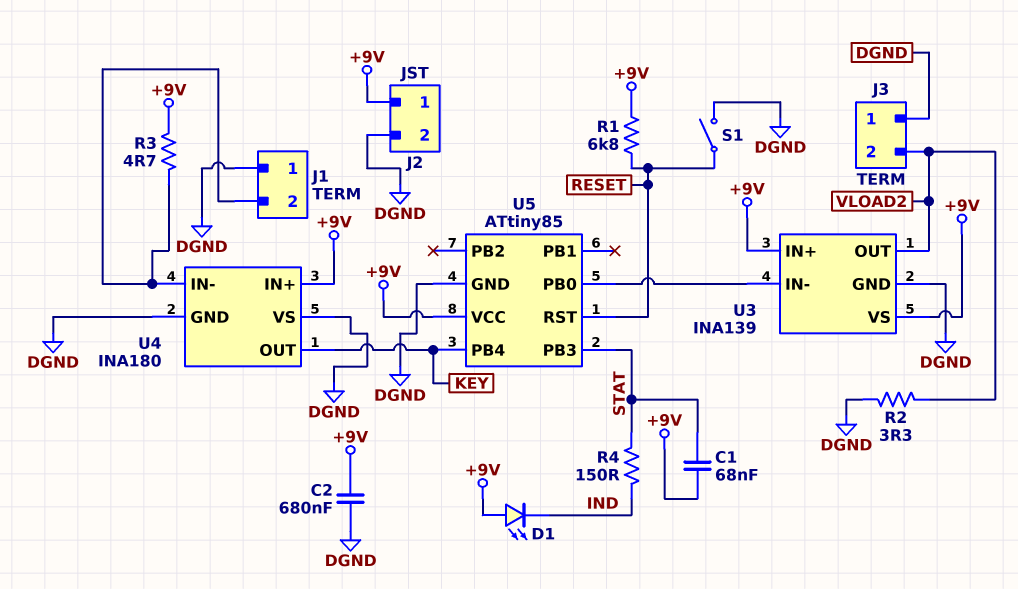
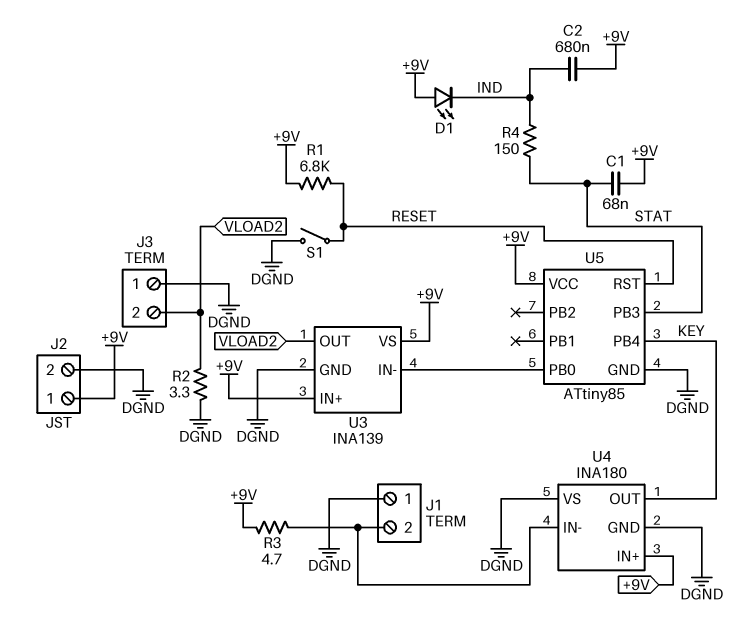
C2: 680nF (+9V, DGND) -> 680nF (+9V, IND)

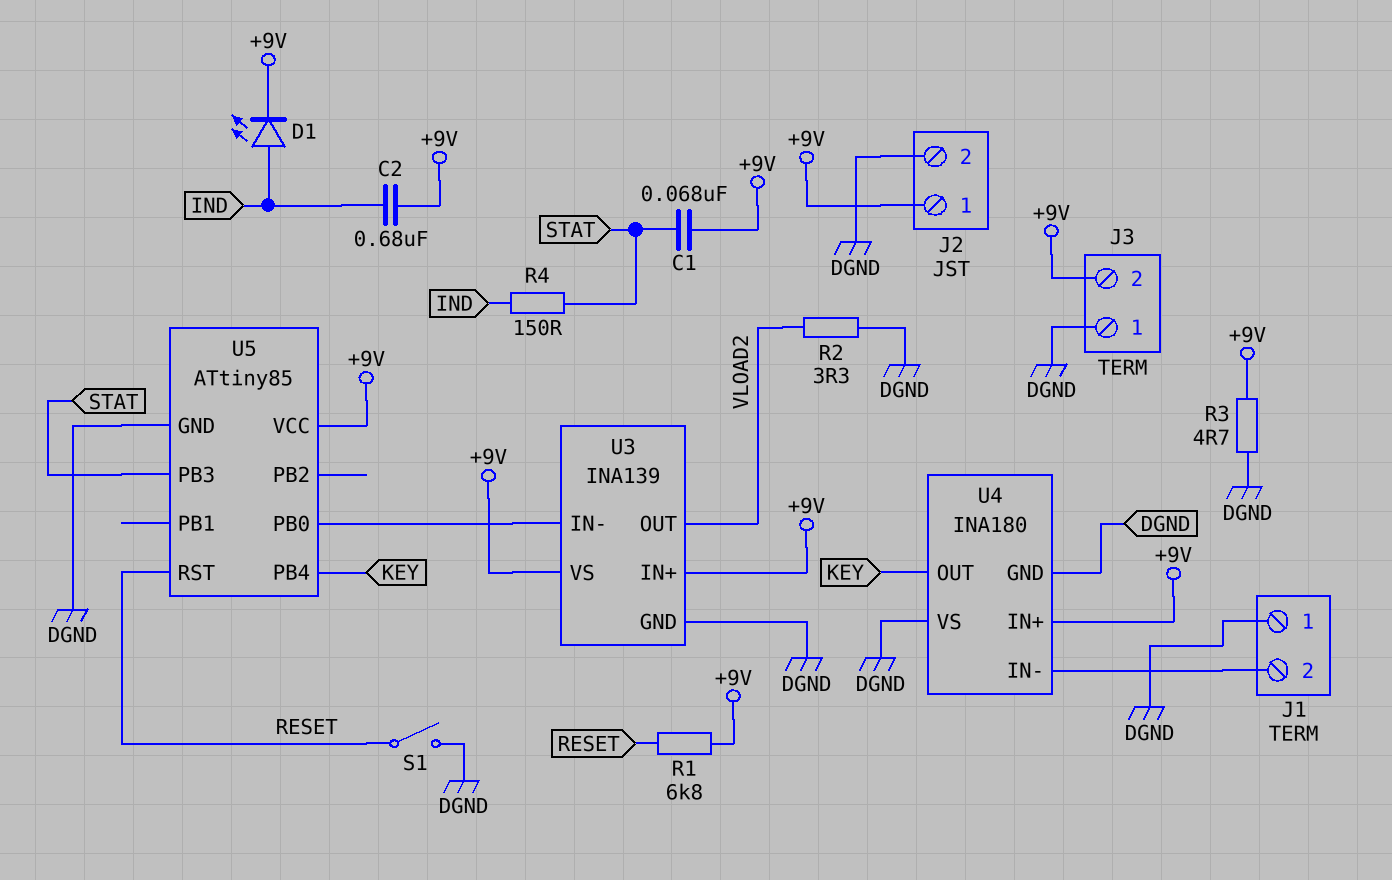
D1: LED (A +9V, K IND) -> LED (A IND, K +9V)
J3 pin 2: VLOAD2 -> +9V
R3: 4.7 (+9V, J1/2) -> 4.7 (+9V, DGND)

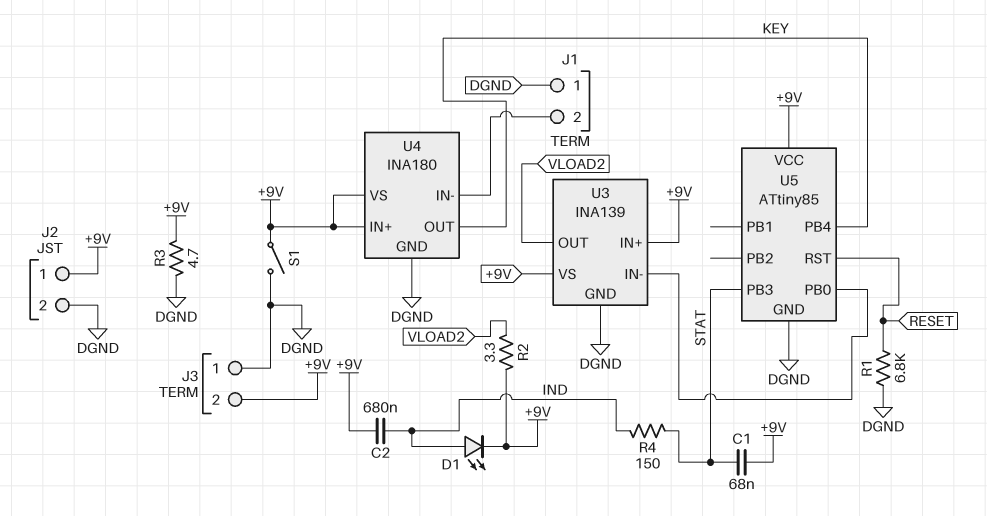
R1: 6.8k (+9V, RESET) -> 6.8k (DGND, RESET)
R2: 3.3 (DGND, VLOAD2) -> 3.3 (+9V, VLOAD2)
S1: switch (DGND, RESET) -> switch (+9V, DGND)
U4 pin VS: DGND -> +9V

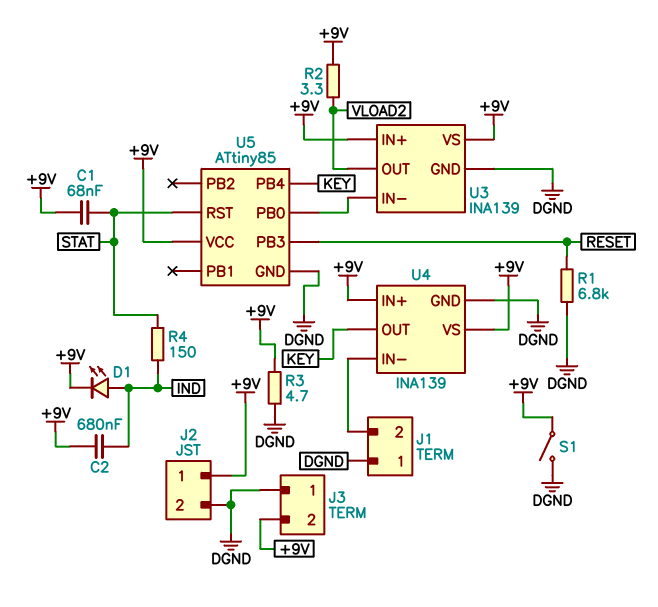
U4: INA180 -> INA139
U5 pin PB3: STAT -> RESET
U5 pin RST: RESET -> STAT

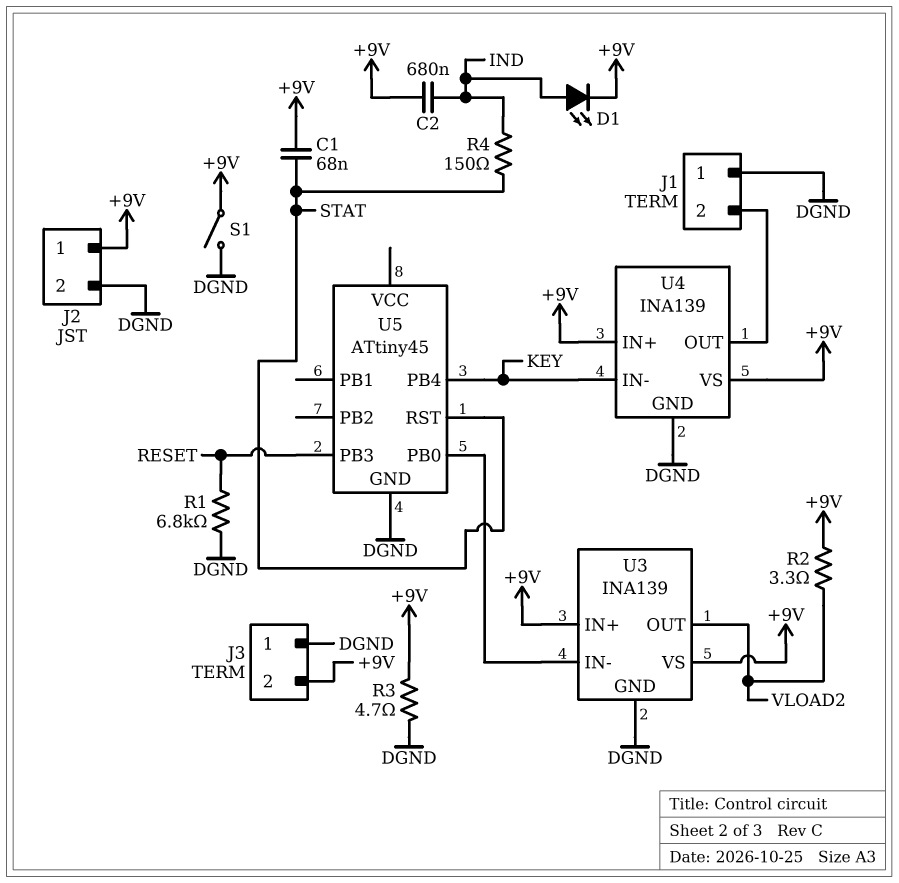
U4 pin IN-: J1/2 -> KEY
U4 pin OUT: KEY -> J1/2
U5: ATtiny85 -> ATtiny45
U5 pin VCC: +9V -> none

